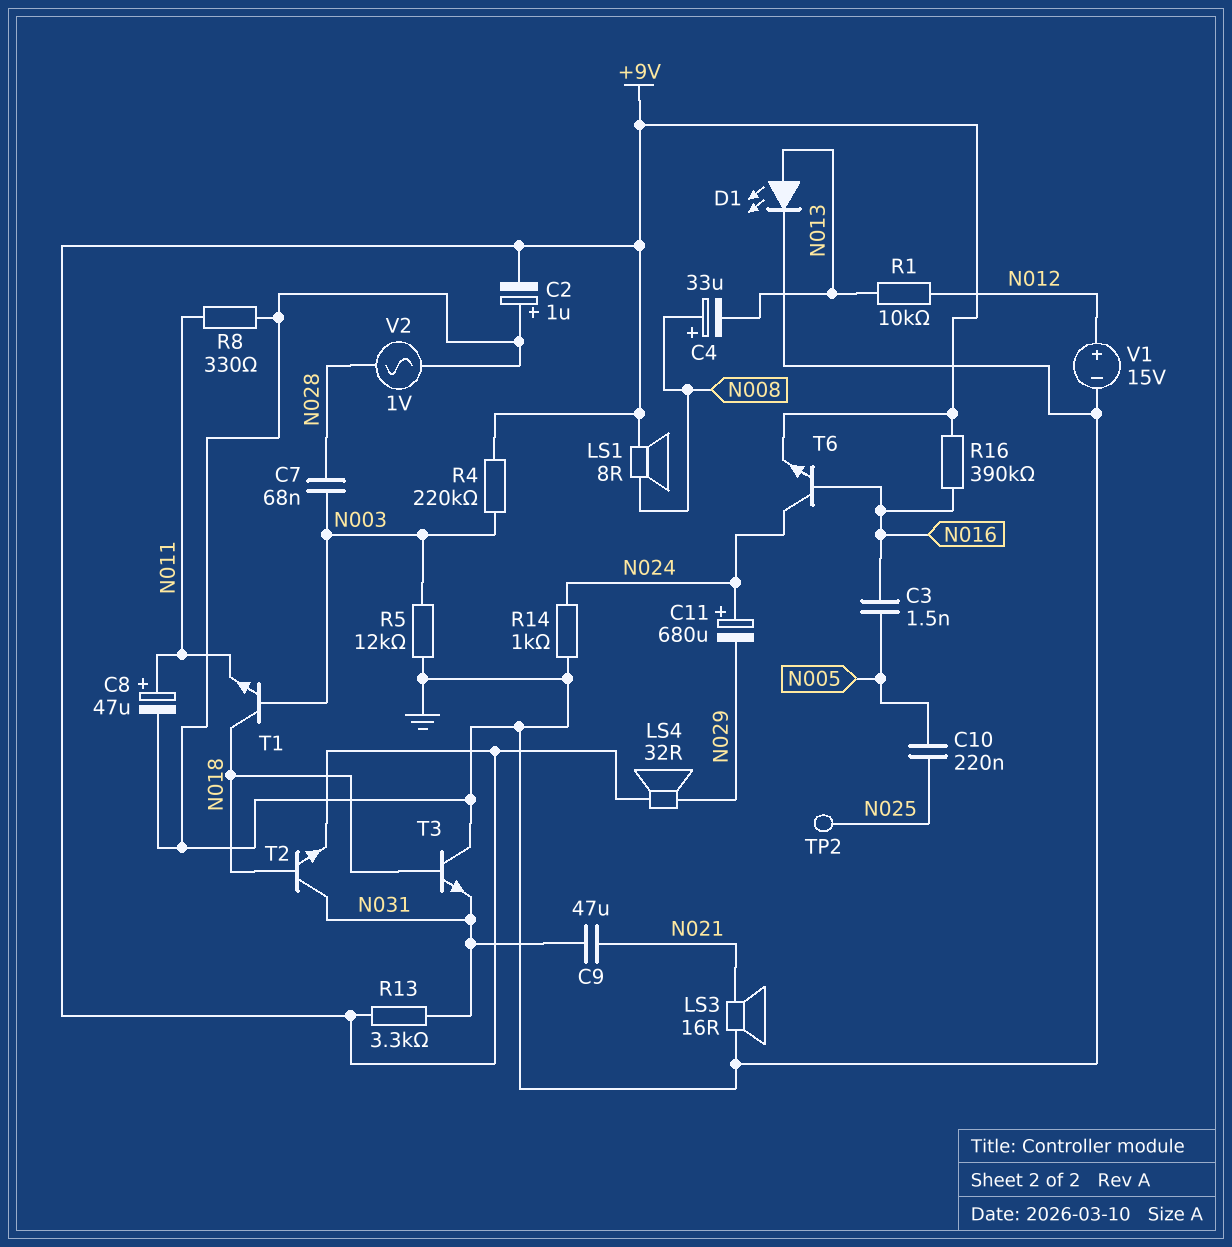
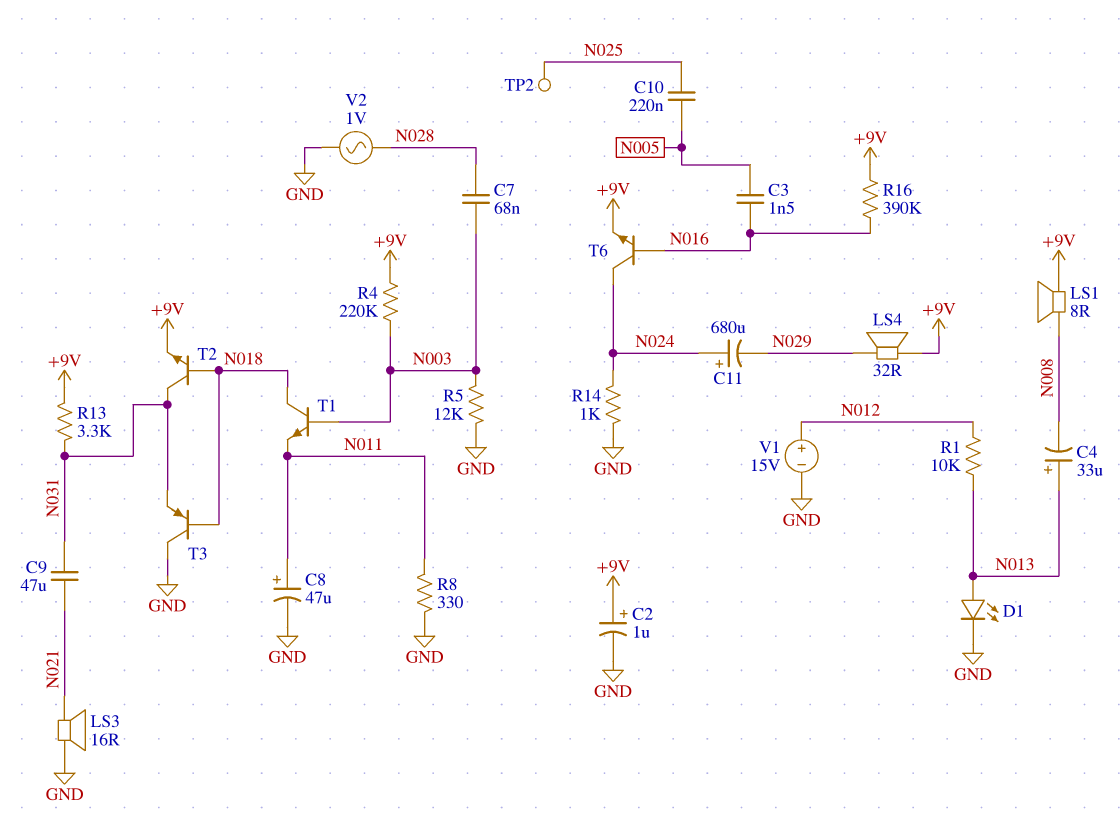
C2: 1uF (plus GND, minus +9V) -> 1uF (plus +9V, minus GND)
C4: 33uF (plus N008, minus N013) -> 33uF (plus N013, minus N008)
T3: NPN (B N018, C GND, E N031) -> PNP (B N018, C GND, E N031)

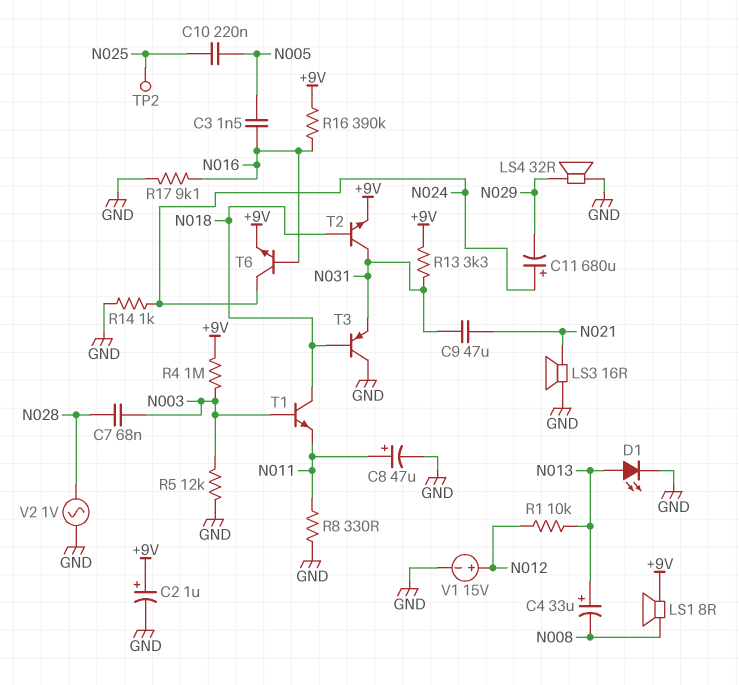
LS4: speaker 32R (+9V, N029) -> speaker 32R (GND, N029)
R4: 220k (+9V, N003) -> 1M (+9V, N003)
R17: none -> 9.1k (GND, N016)

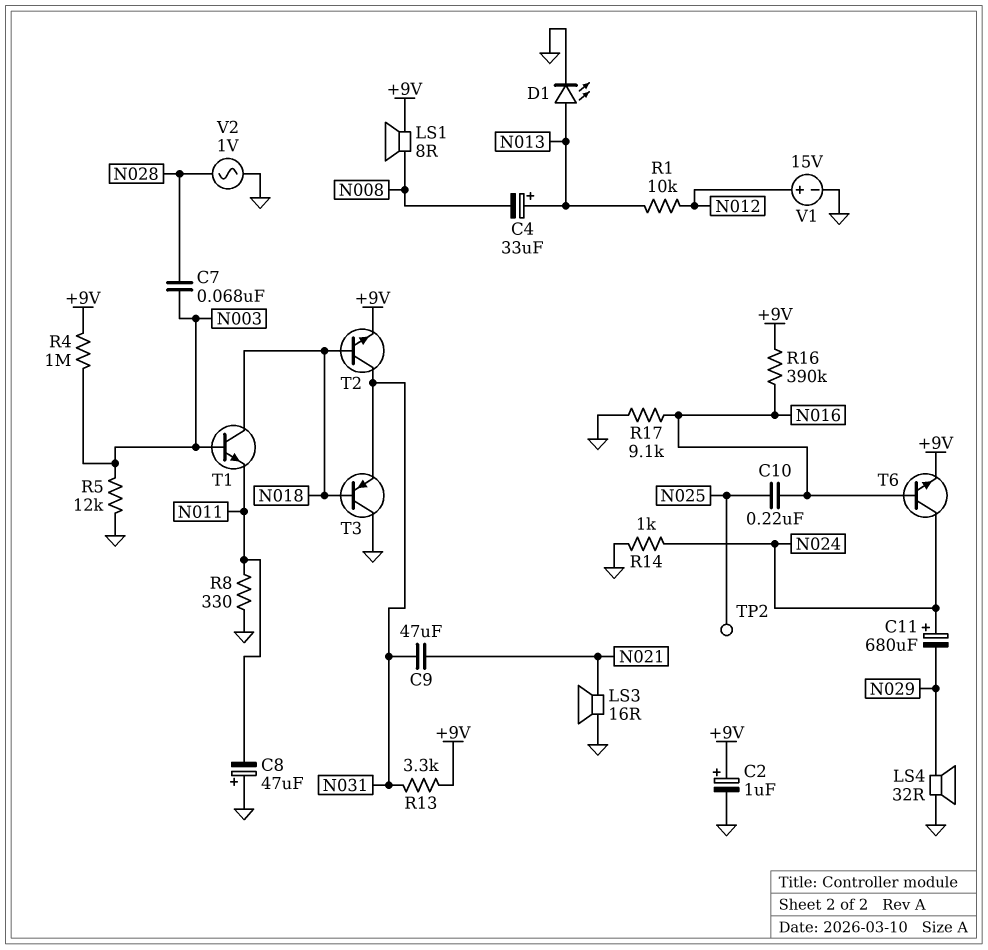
C3: 1.5nF (N005, N016) -> none
C8: 47uF (plus N011, minus GND) -> 47uF (plus GND, minus N011)
C10: 220nF (N005, N025) -> 220nF (N016, N025)

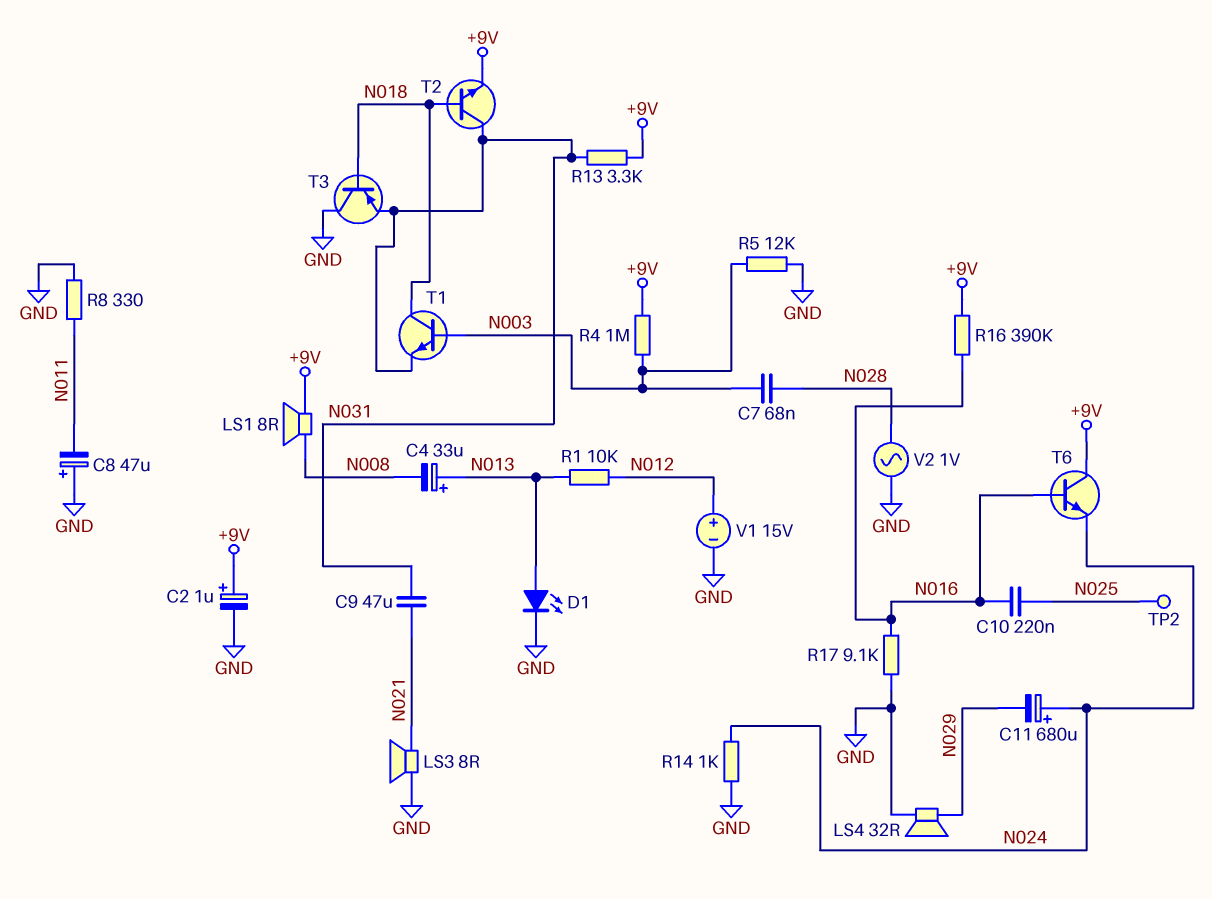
LS3: speaker 16R (GND, N021) -> speaker 8R (GND, N021)
T1: NPN (B N003, C N018, E N011) -> NPN (B N003, C N018, E N031)
T6: NPN (B N016, C N024, E +9V) -> NPN (B N016, C +9V, E N024)

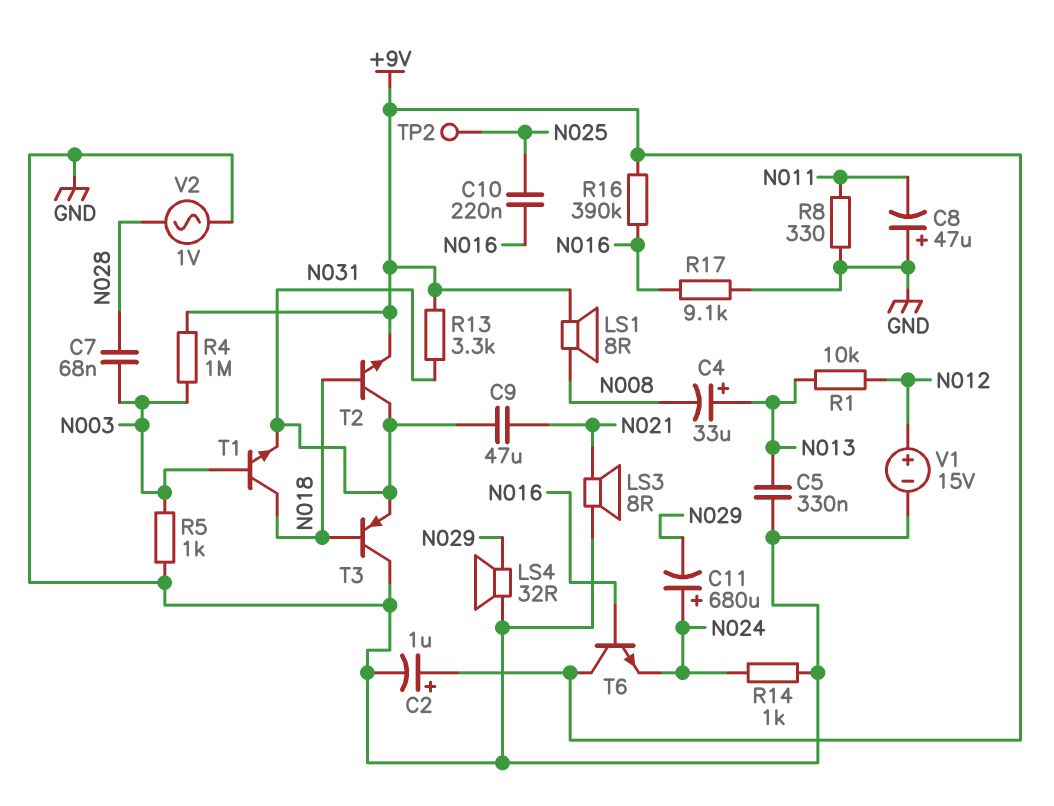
C5: none -> 330nF (GND, N013)
D1: LED (A N013, K GND) -> none
R5: 12k (GND, N003) -> 1k (GND, N003)

